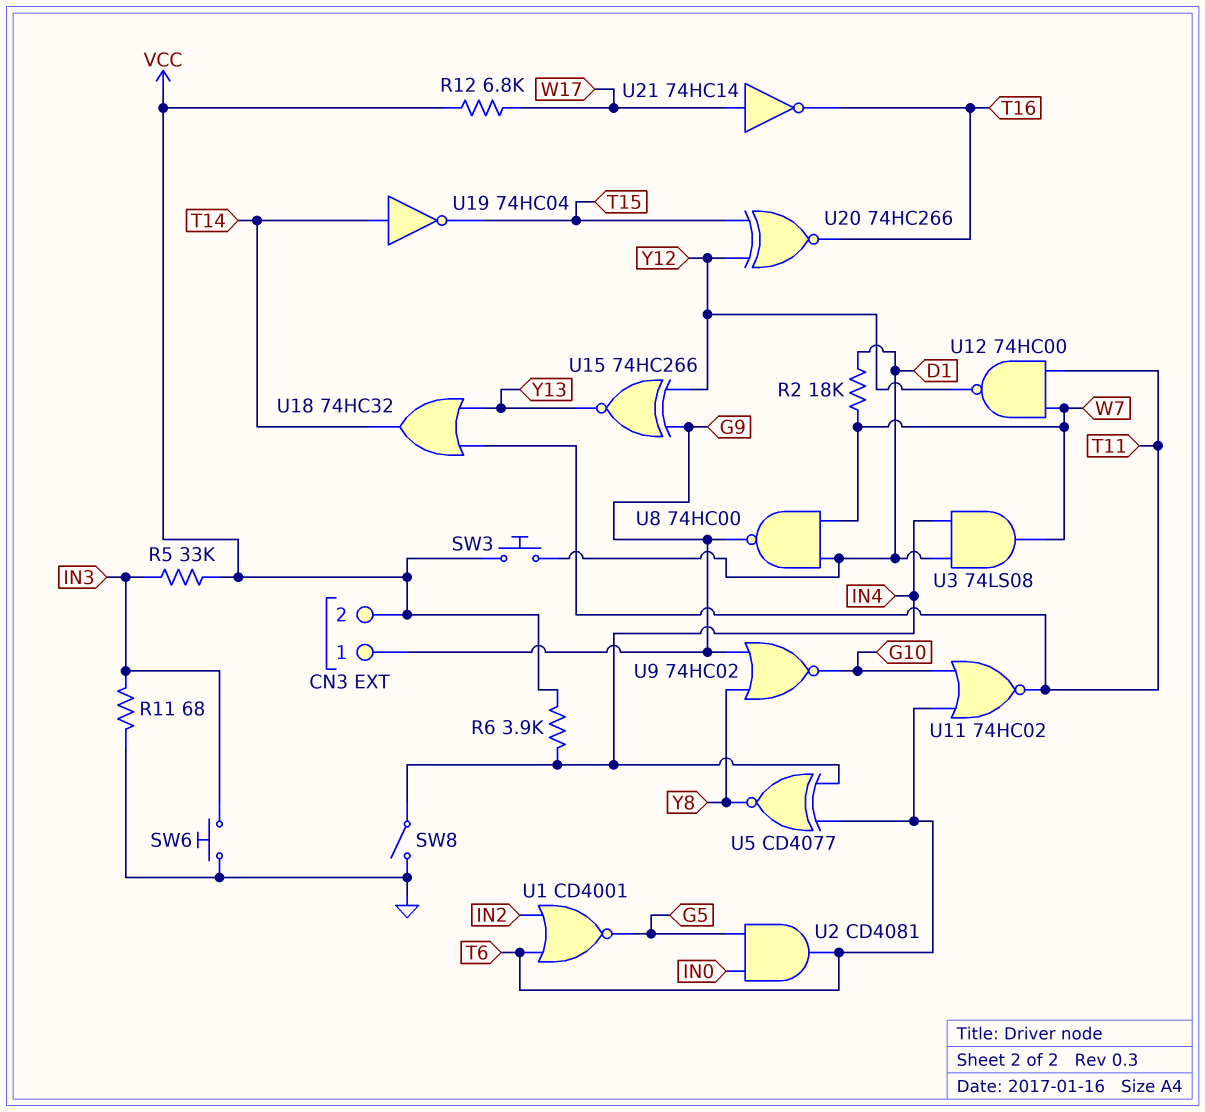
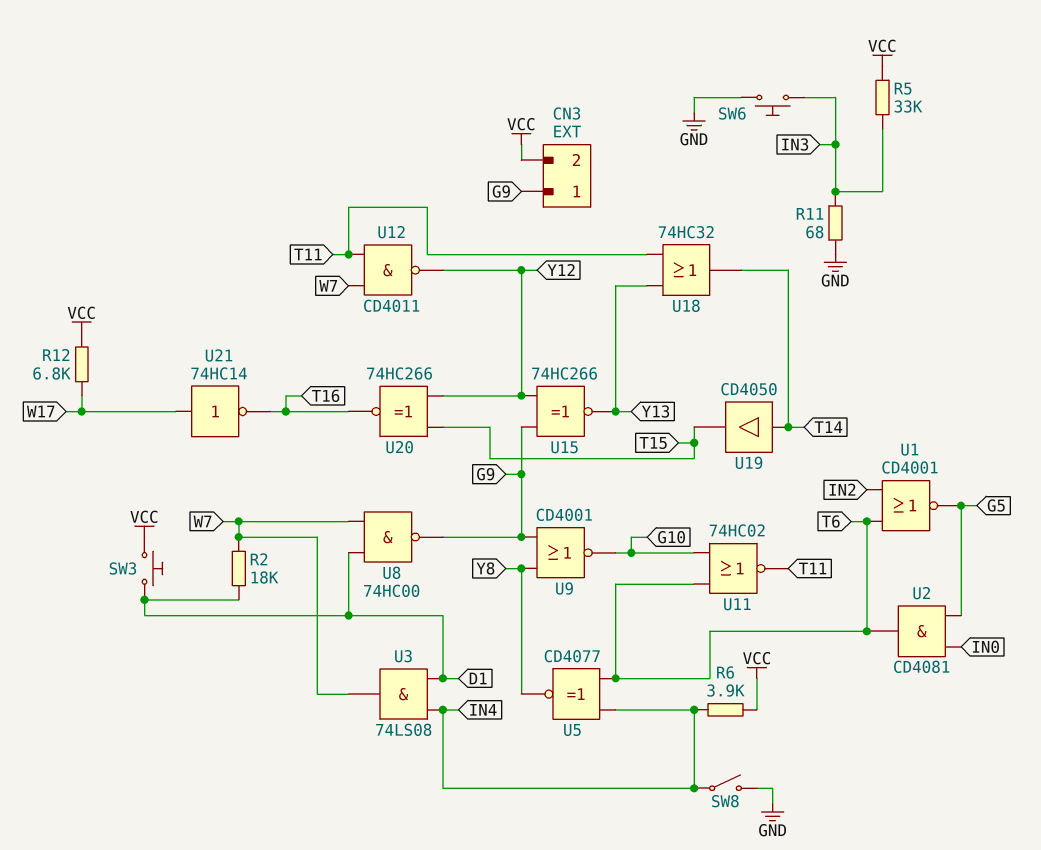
U9: NOR 74HC02 (in G9, in Y8, out G10) -> NOR CD4001 (in G9, in Y8, out G10)
U12: NAND 74HC00 (in T11, in W7, out Y12) -> NAND CD4011 (in T11, in W7, out Y12)
U19: NOT 74HC04 (in T14, out T15) -> buffer CD4050 (in T14, out T15)

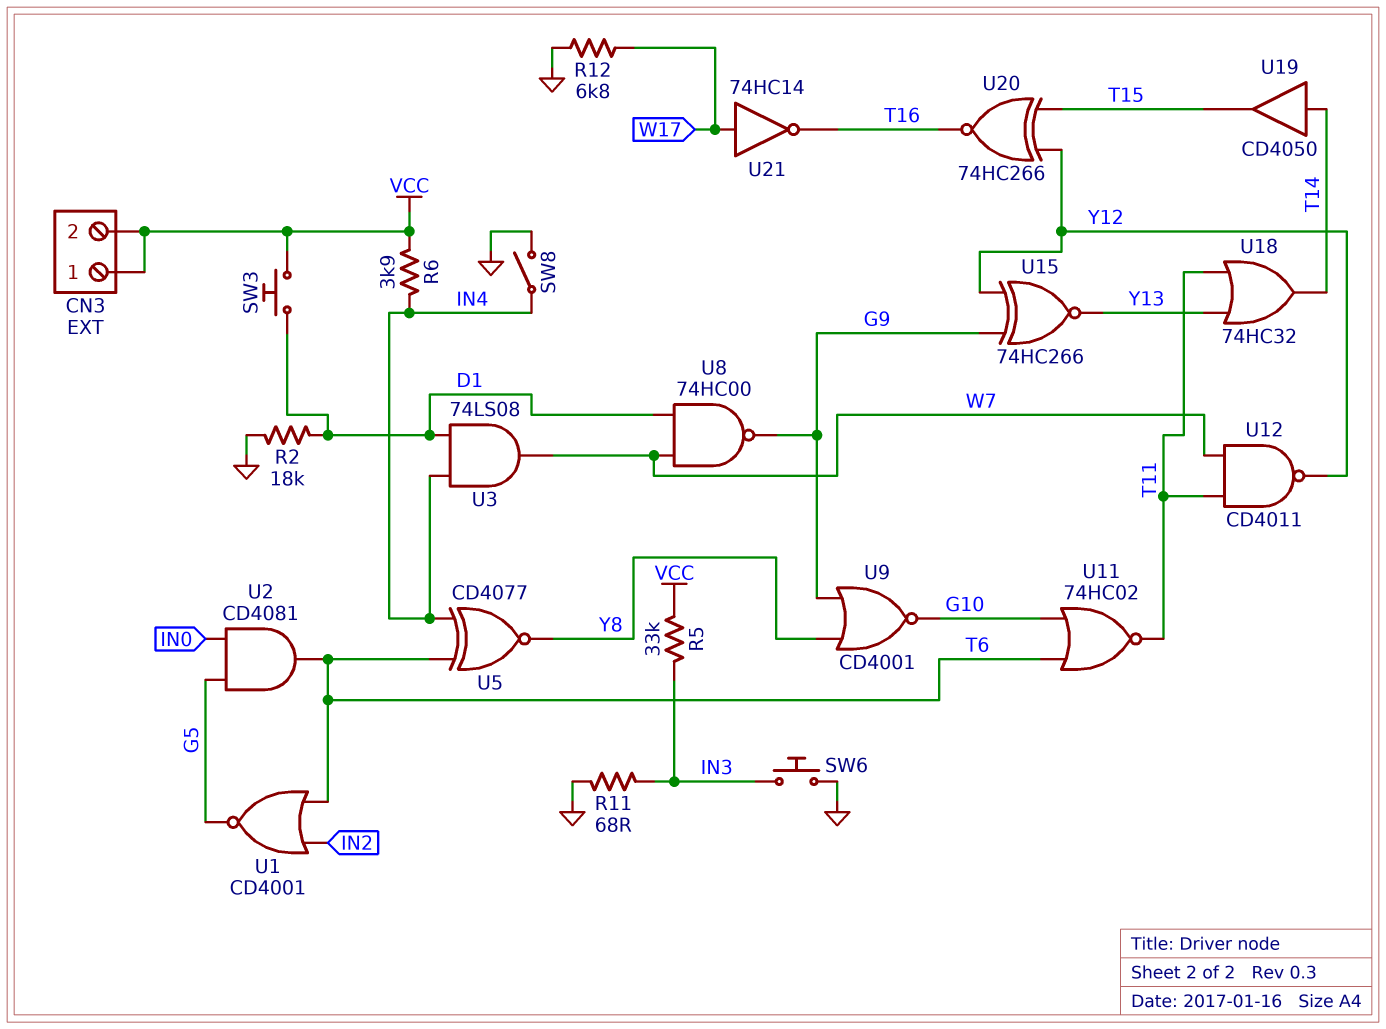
CN3 pin 1: G9 -> VCC
R2: 18k (D1, W7) -> 18k (D1, GND)
R12: 6.8k (VCC, W17) -> 6.8k (GND, W17)

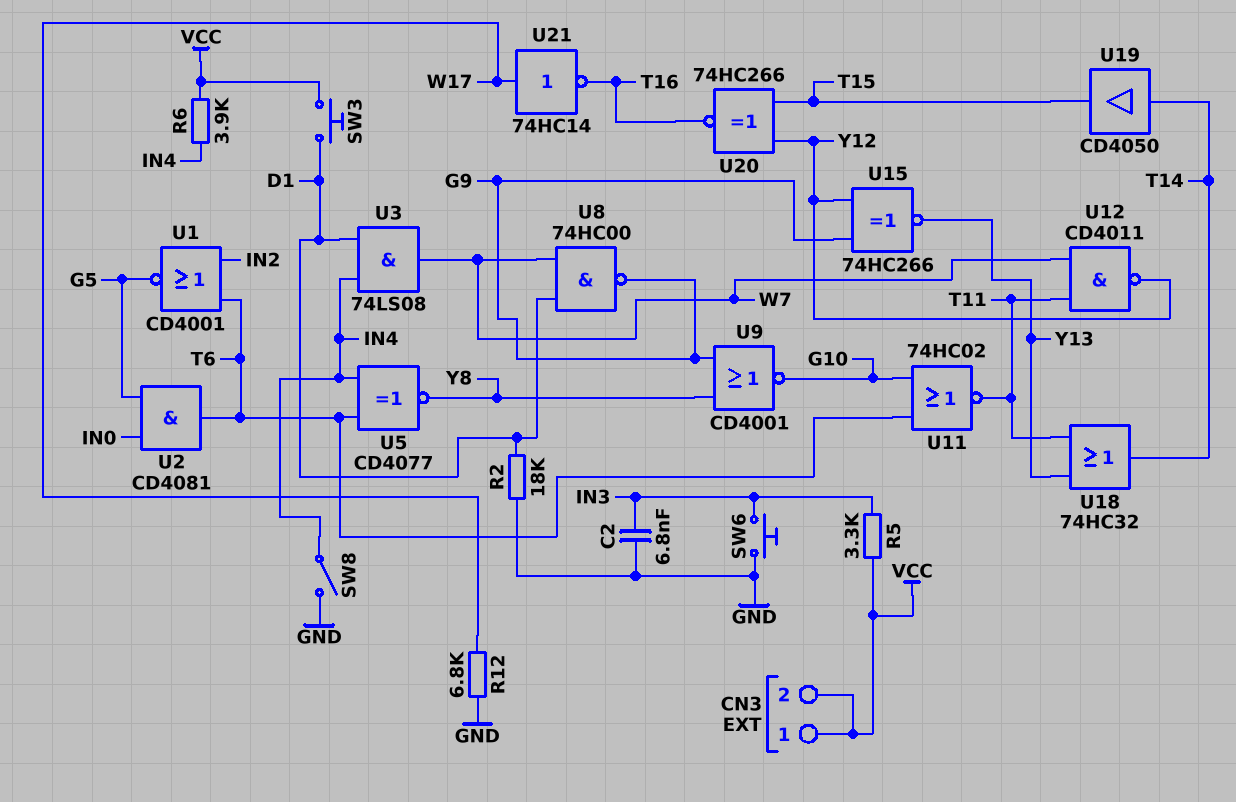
C2: none -> 6.8nF (GND, IN3)
R5: 33k (IN3, VCC) -> 3.3k (IN3, VCC)
R11: 68 (GND, IN3) -> none

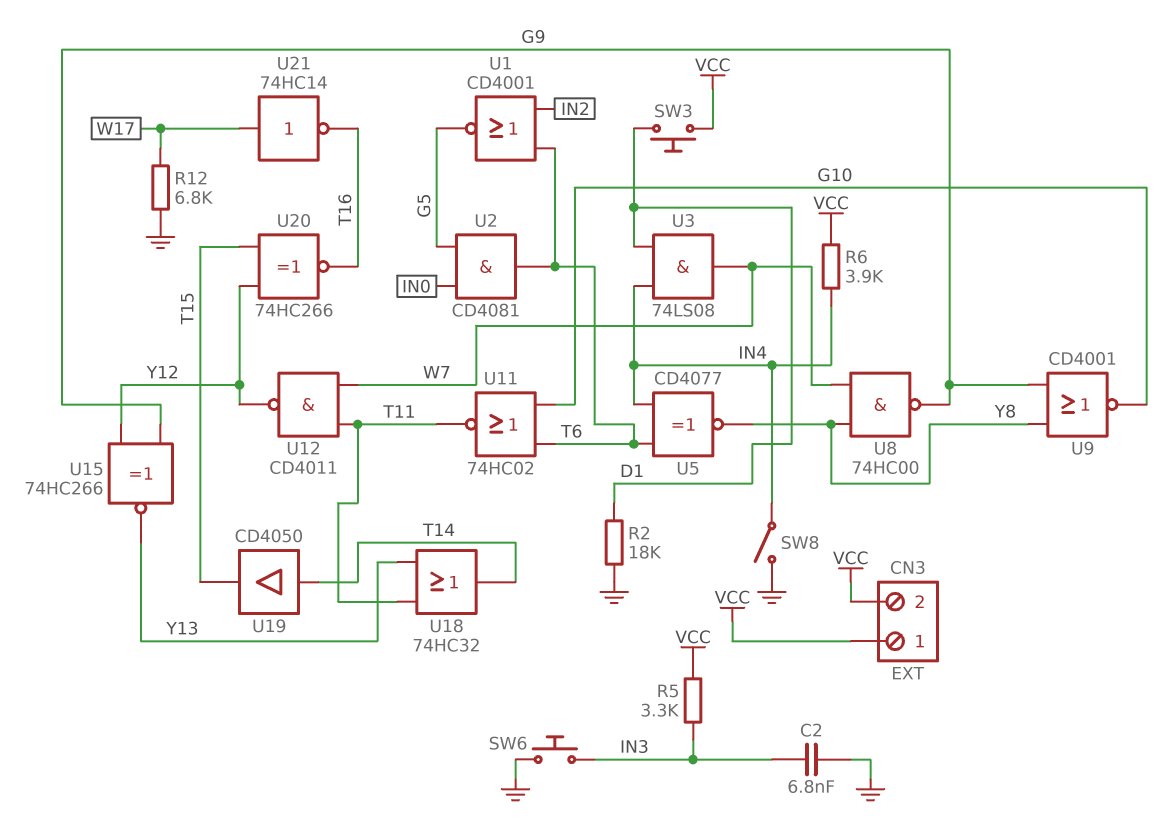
U8: NAND 74HC00 (in D1, in W7, out G9) -> NAND 74HC00 (in W7, in Y8, out G9)

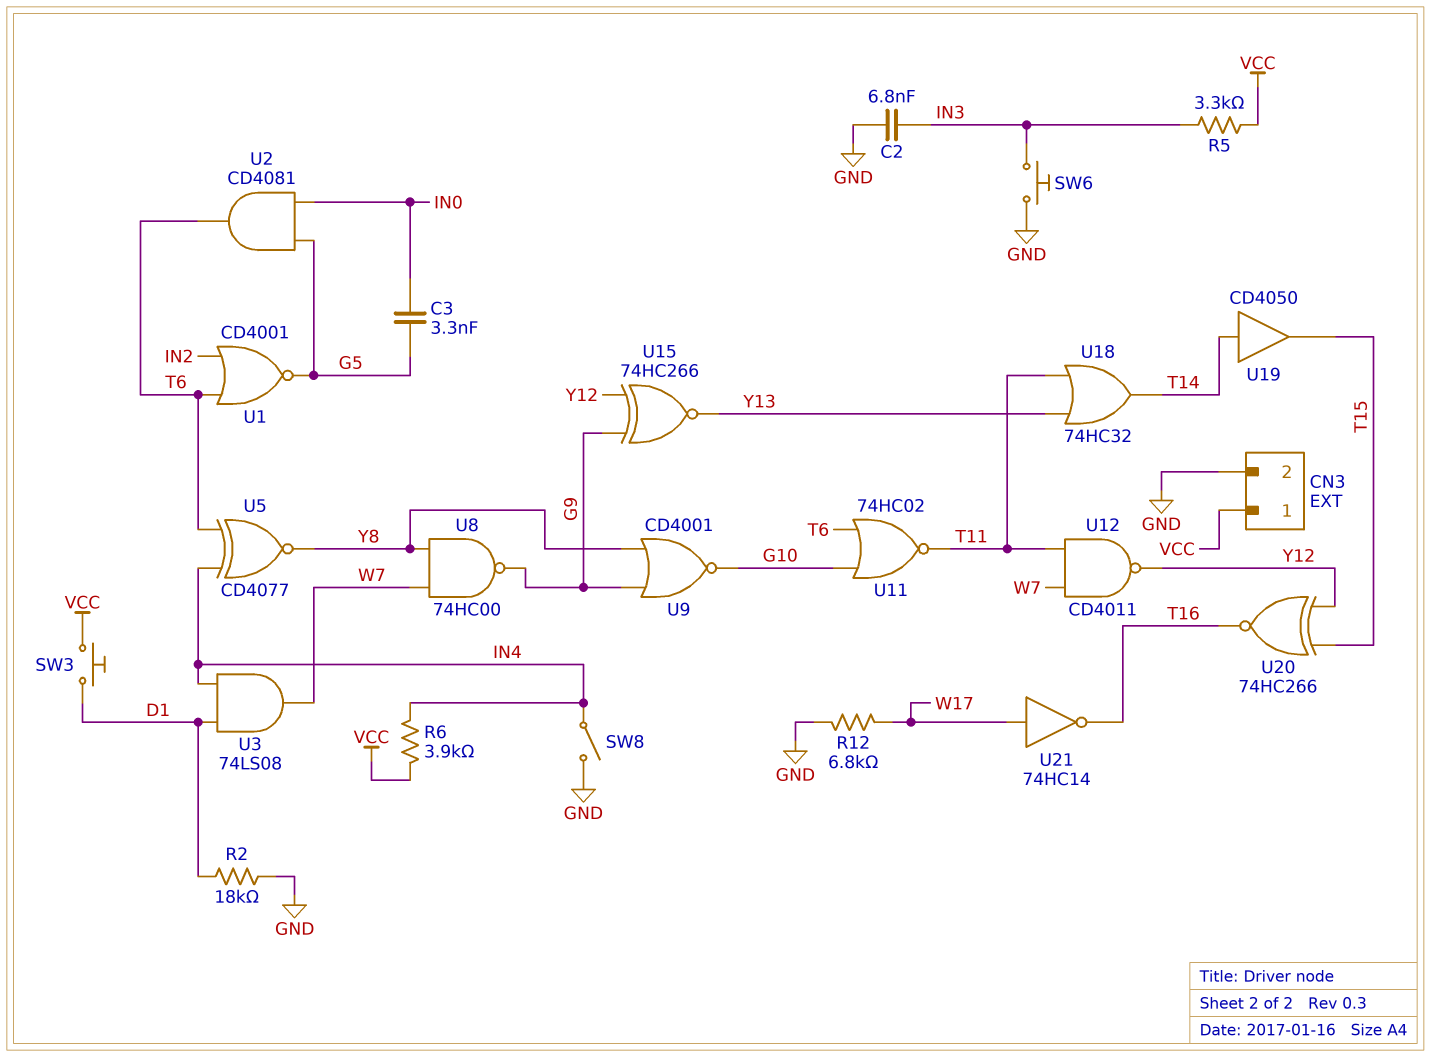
C3: none -> 3.3nF (G5, IN0)
CN3 pin 2: VCC -> GND

